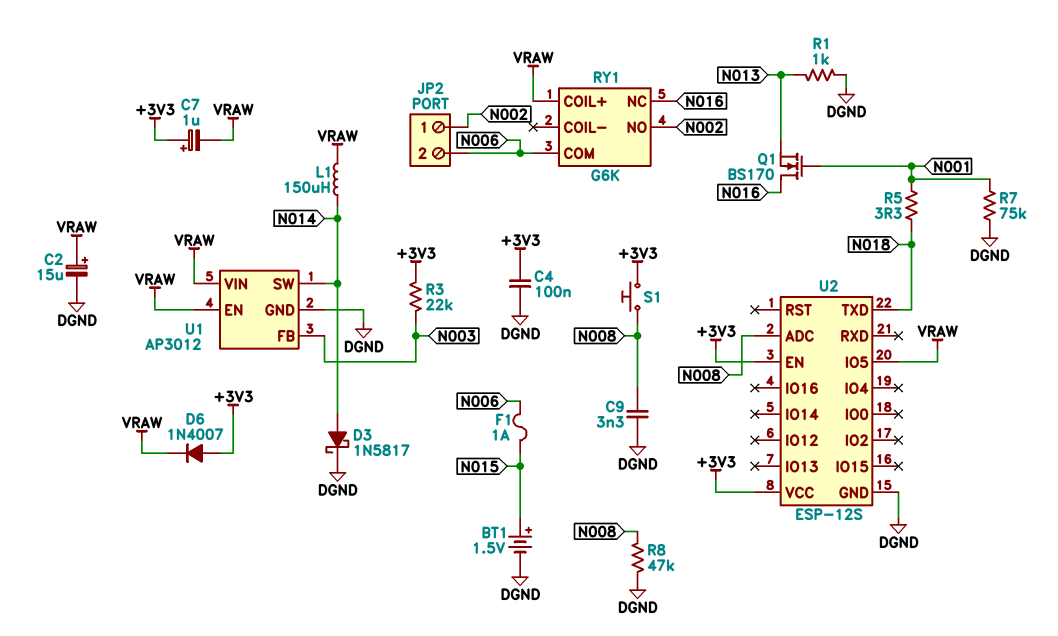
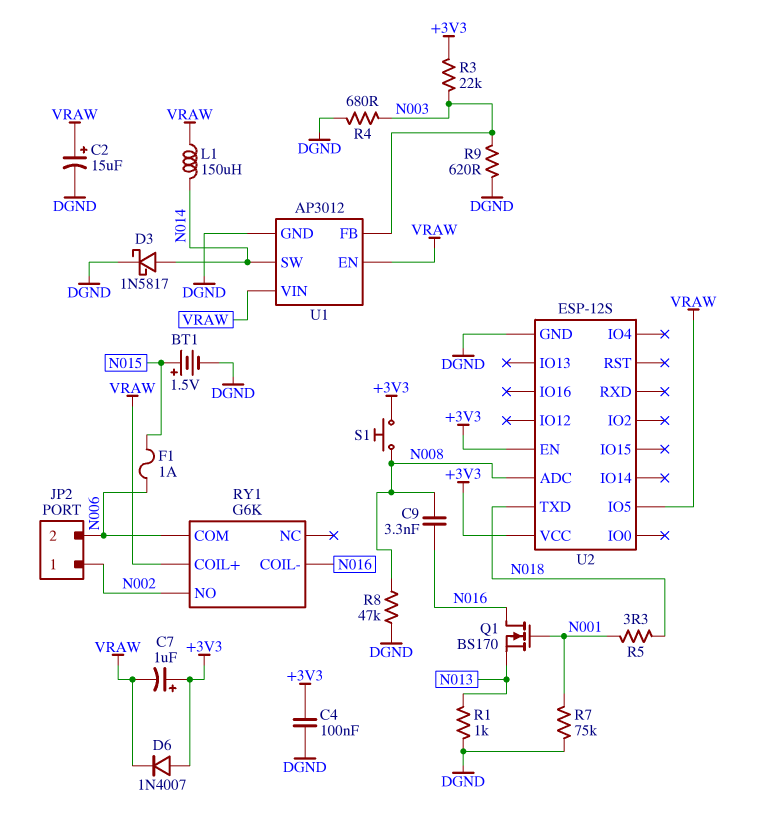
C9: 3.3nF (DGND, N008) -> 3.3nF (N008, N016)
R4: none -> 680 (DGND, N003)
R9: none -> 620 (DGND, N003)
RY1 pin COIL-: none -> N016
RY1 pin NC: N016 -> none

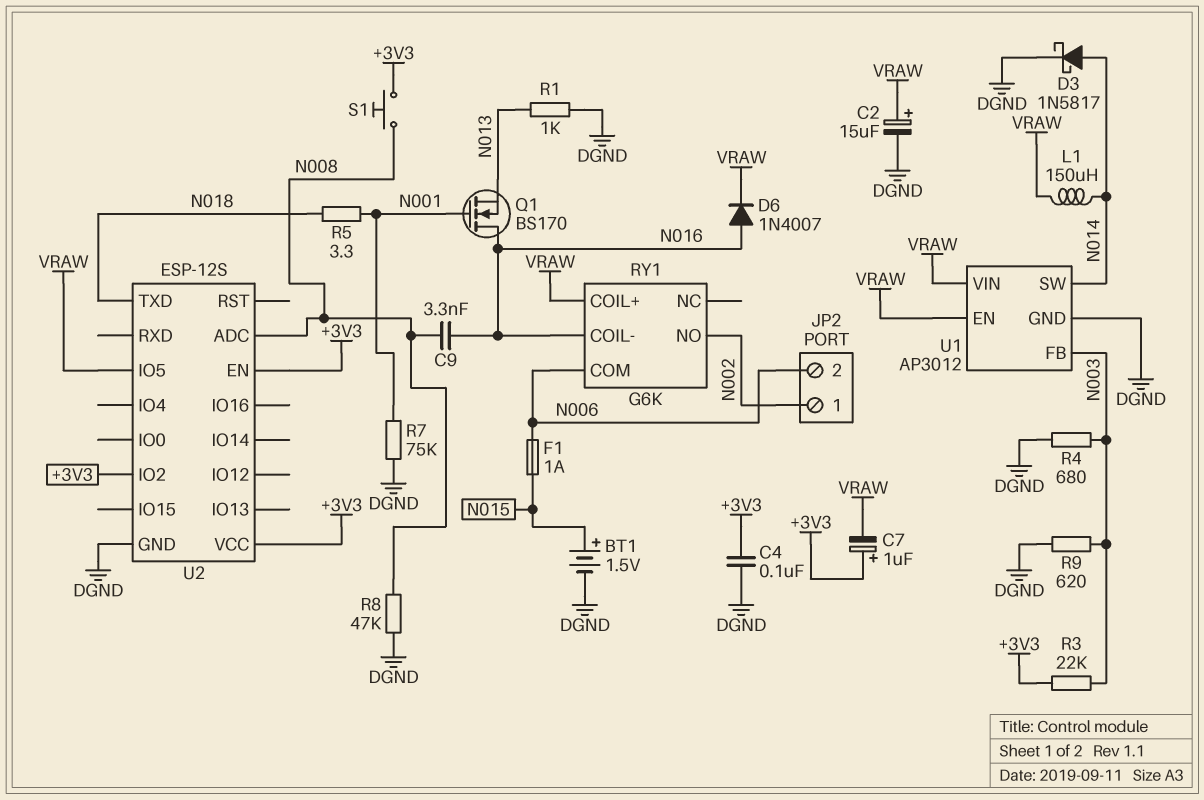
D6: diode 1N4007 (A +3V3, K VRAW) -> diode 1N4007 (A N016, K VRAW)
U2 pin IO2: none -> +3V3

